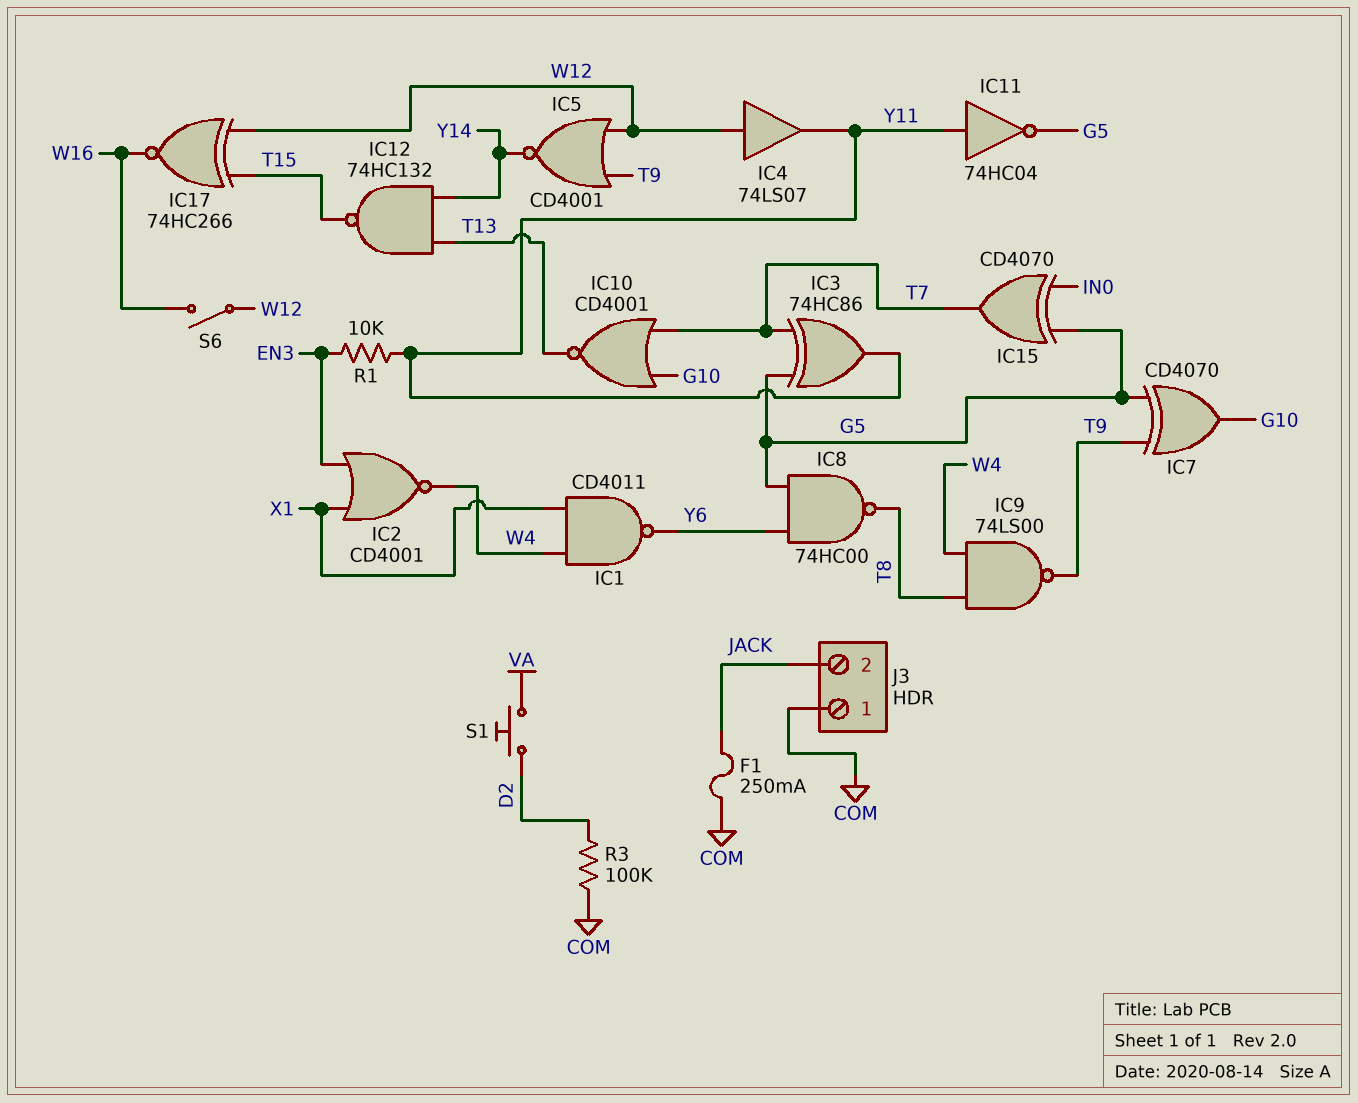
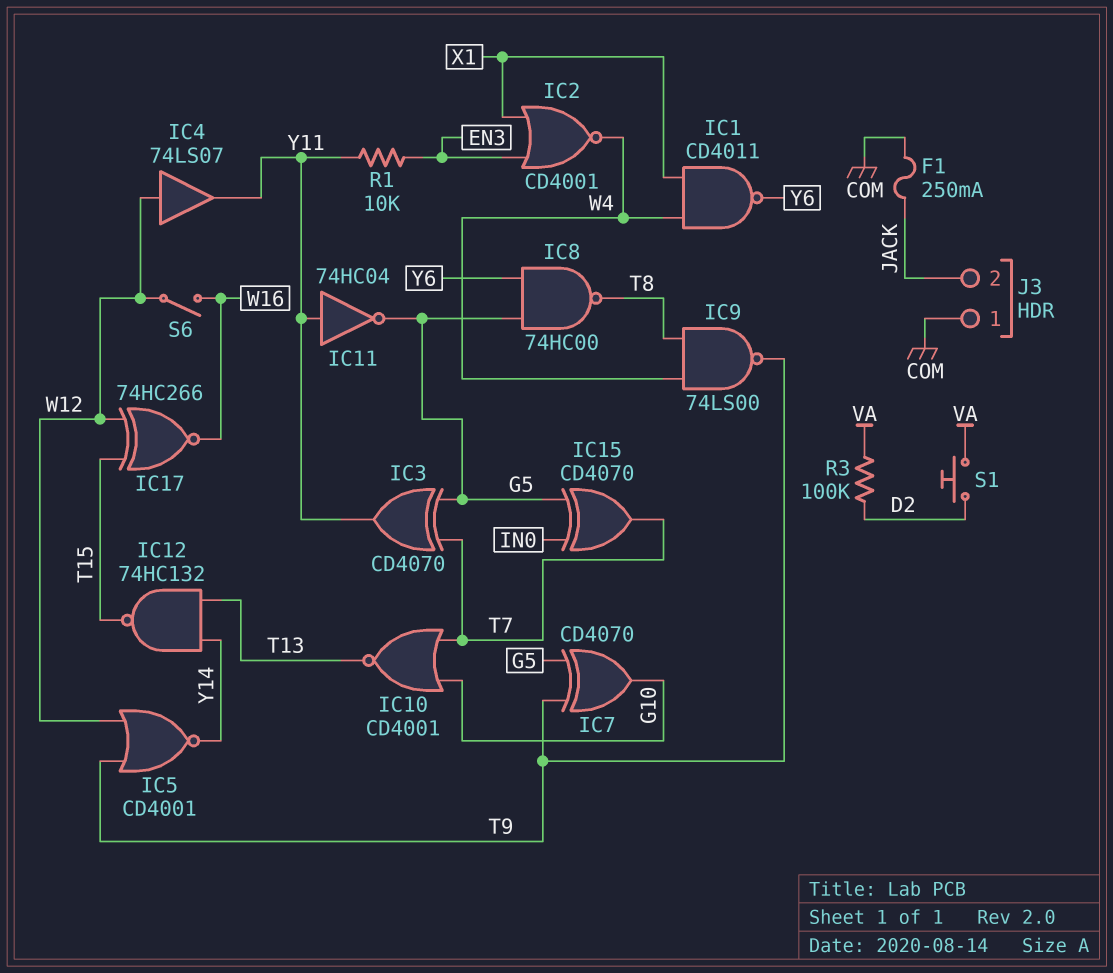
IC3: XOR 74HC86 (in G5, in T7, out Y11) -> XOR CD4070 (in G5, in T7, out Y11)
R3: 100k (COM, D2) -> 100k (D2, VA)

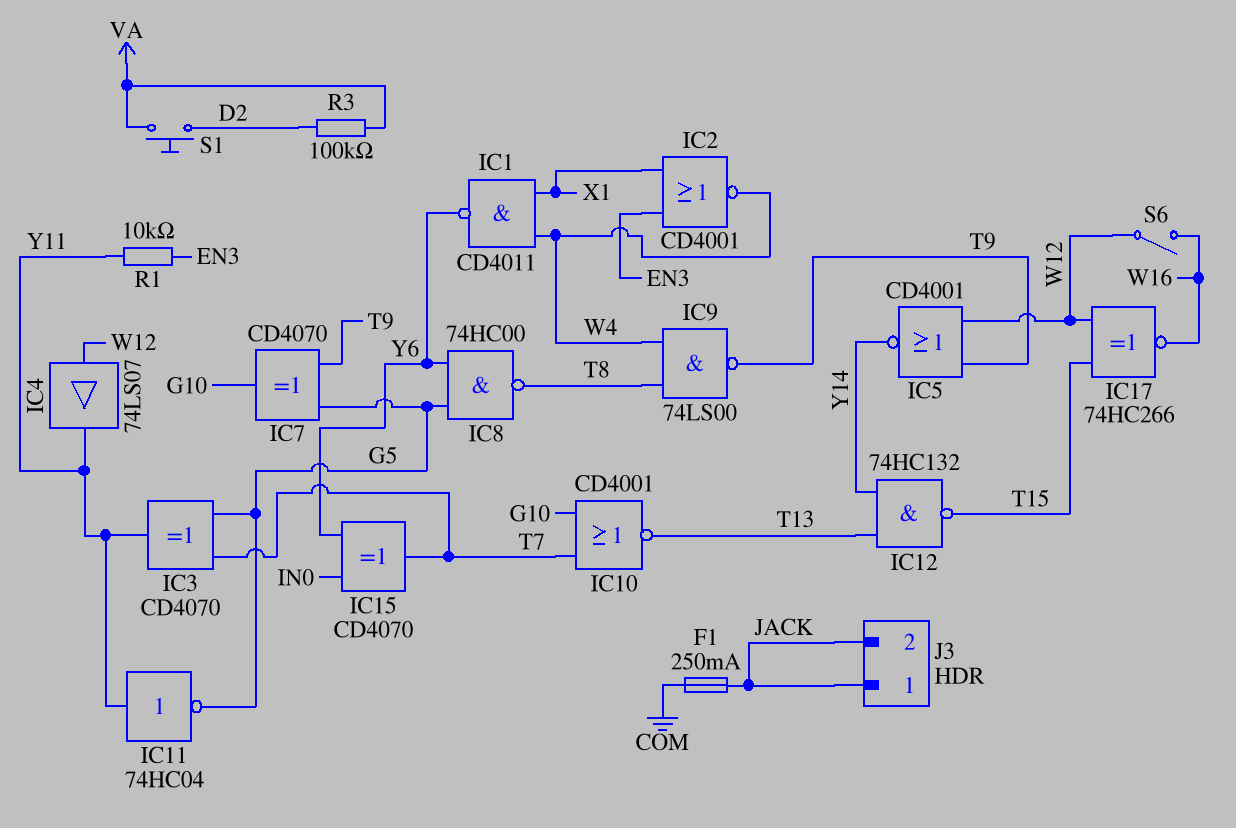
IC15: XOR CD4070 (in G5, in IN0, out T7) -> XOR CD4070 (in IN0, in Y6, out T7)
J3 pin 1: COM -> JACK

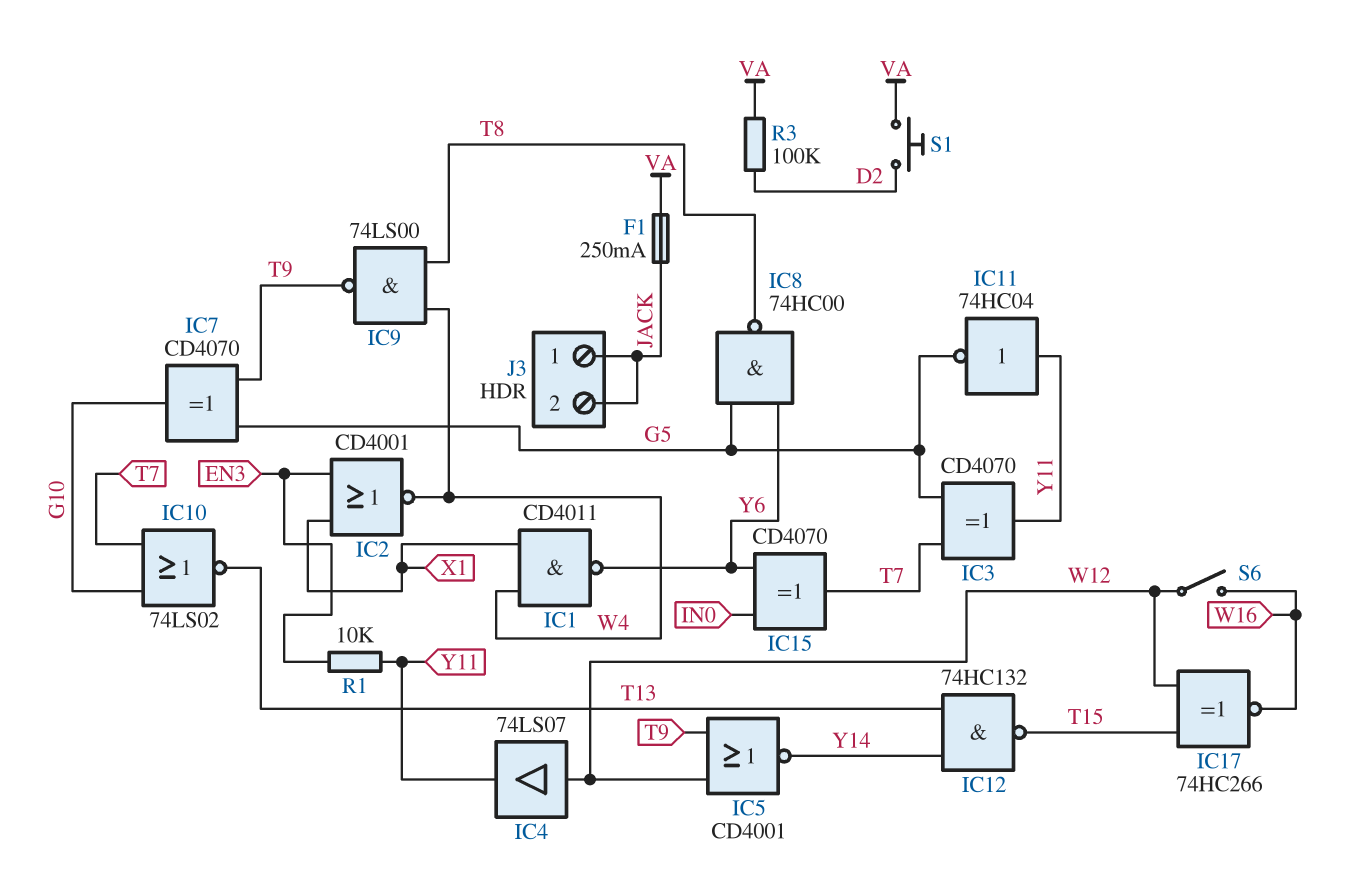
F1: 250mA (COM, JACK) -> 250mA (JACK, VA)
IC10: NOR CD4001 (in G10, in T7, out T13) -> NOR 74LS02 (in G10, in T7, out T13)

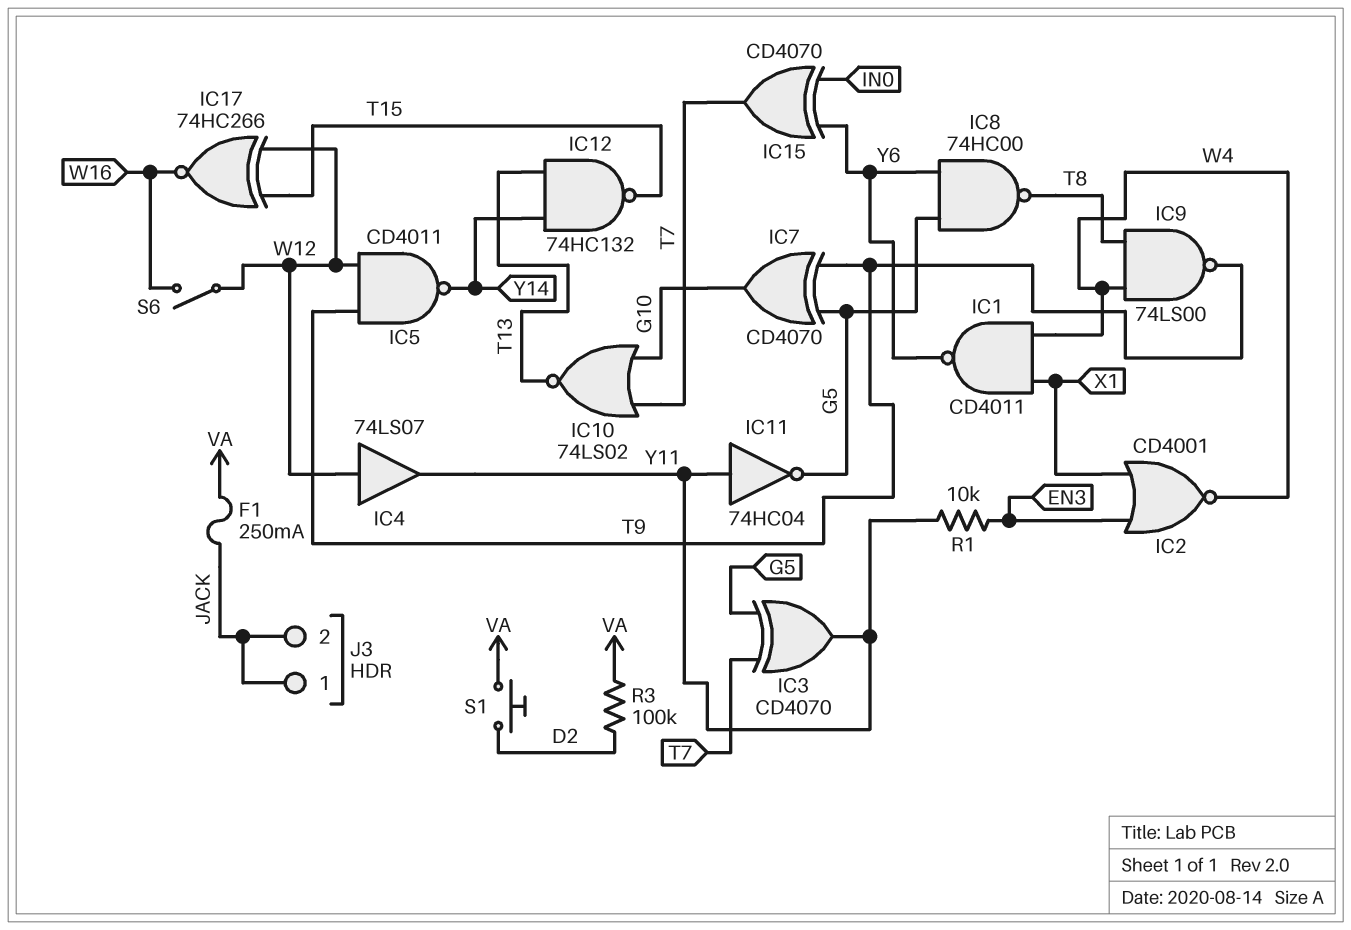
IC5: NOR CD4001 (in T9, in W12, out Y14) -> NAND CD4011 (in T9, in W12, out Y14)

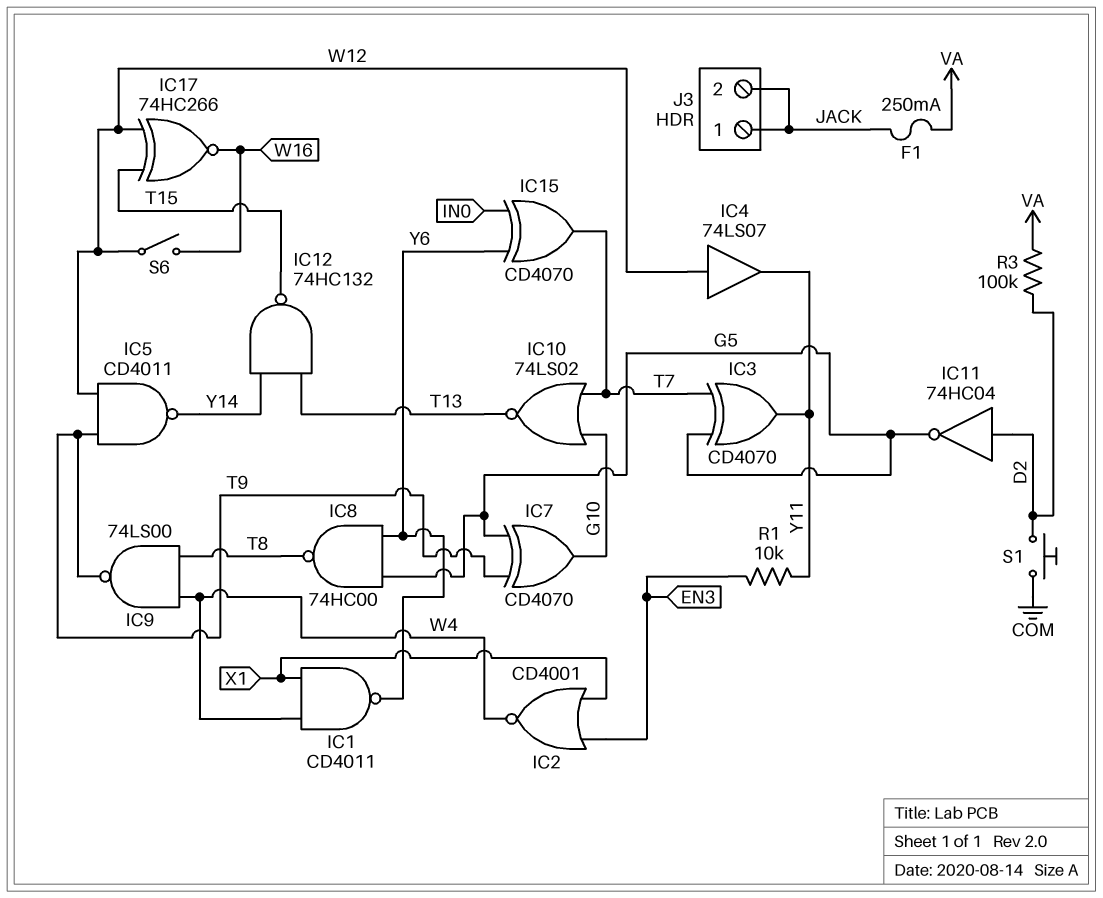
IC11: NOT 74HC04 (in Y11, out G5) -> NOT 74HC04 (in D2, out G5)
S1: button (D2, VA) -> button (COM, D2)

